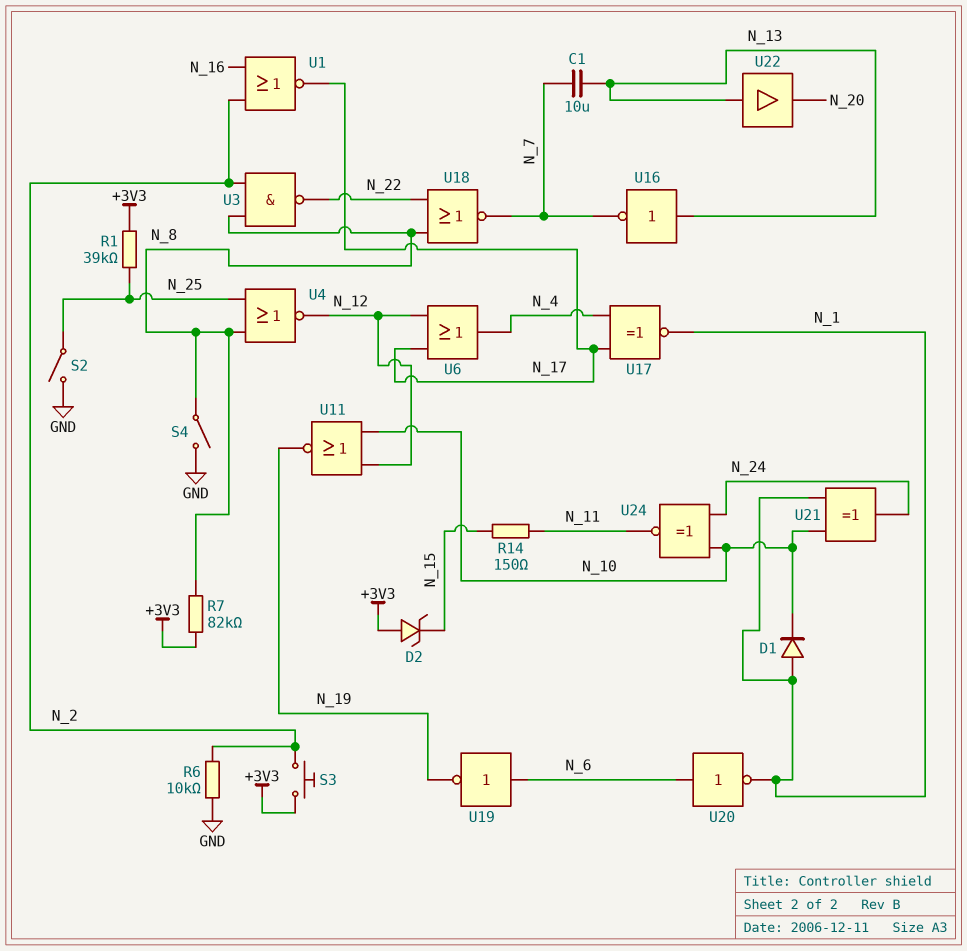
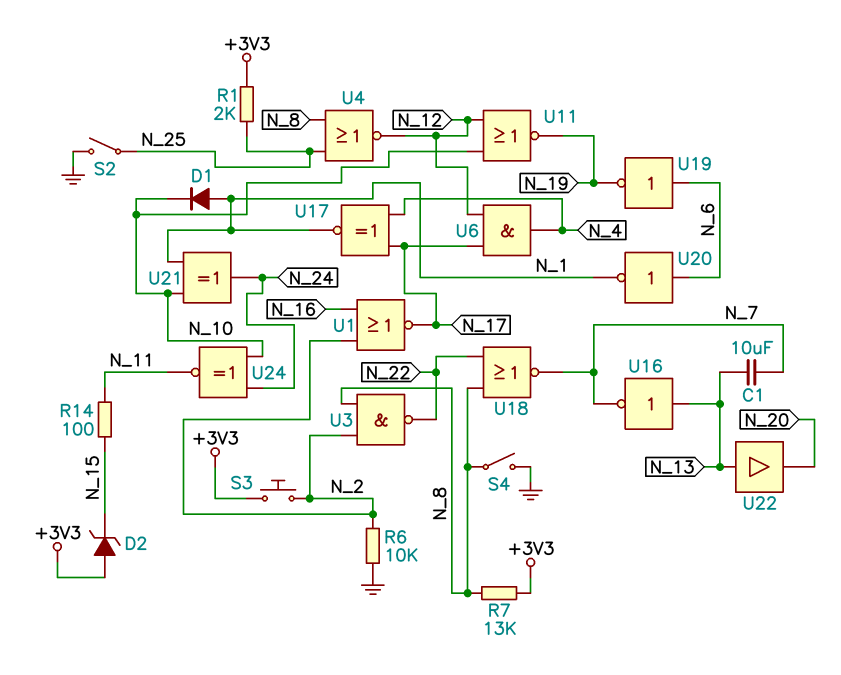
R1: 39k (+3V3, N_25) -> 2k (+3V3, N_25)
R7: 82k (+3V3, N_8) -> 13k (+3V3, N_8)
R14: 150 (N_11, N_15) -> 100 (N_11, N_15)
U6: OR (in N_12, in N_17, out N_4) -> AND (in N_12, in N_17, out N_4)

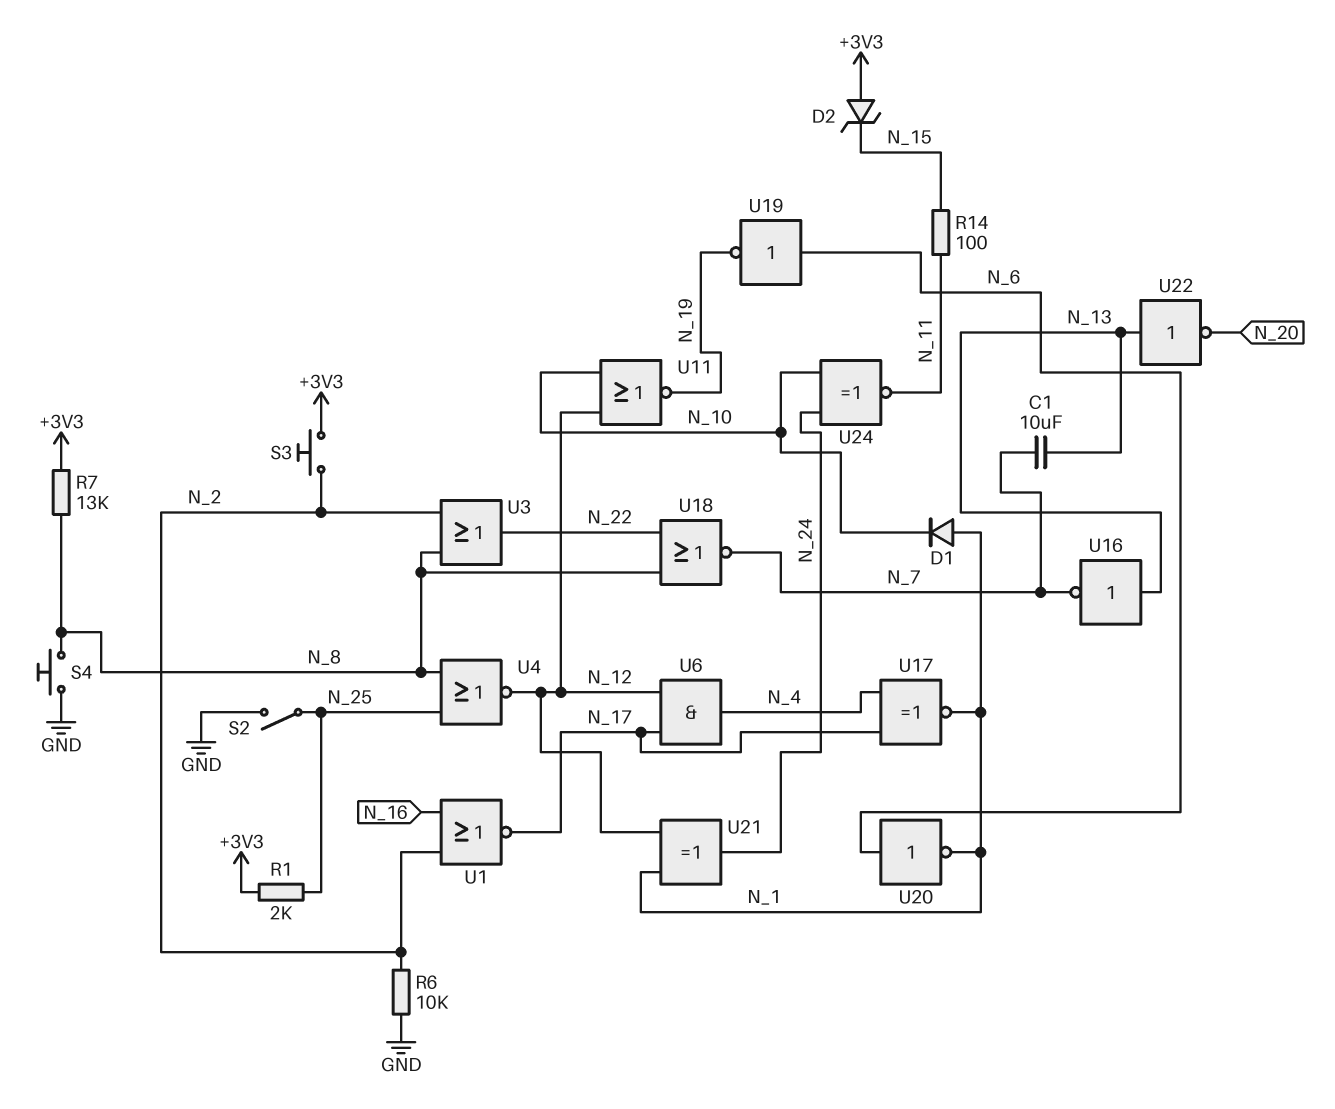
S4: switch (GND, N_8) -> button (GND, N_8)
U3: NAND (in N_2, in N_8, out N_22) -> OR (in N_2, in N_8, out N_22)
U21: XOR (in N_1, in N_10, out N_24) -> XOR (in N_1, in N_12, out N_24)
U22: buffer (in N_13, out N_20) -> NOT (in N_13, out N_20)

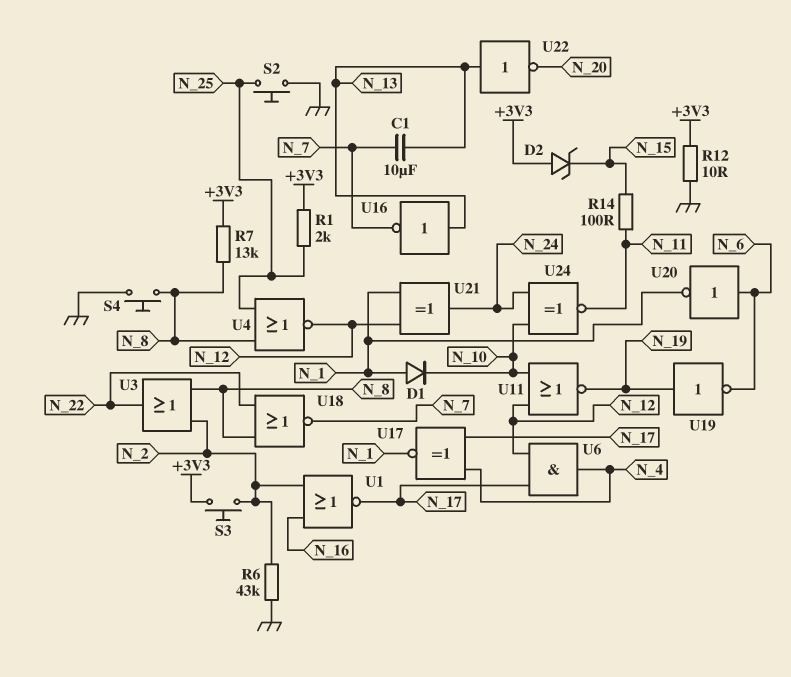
R6: 10k (GND, N_2) -> 43k (GND, N_2)
R12: none -> 10 (+3V3, GND)
S2: switch (GND, N_25) -> button (GND, N_25)
U19: NOT (in N_6, out N_19) -> NOT (in N_19, out N_6)

